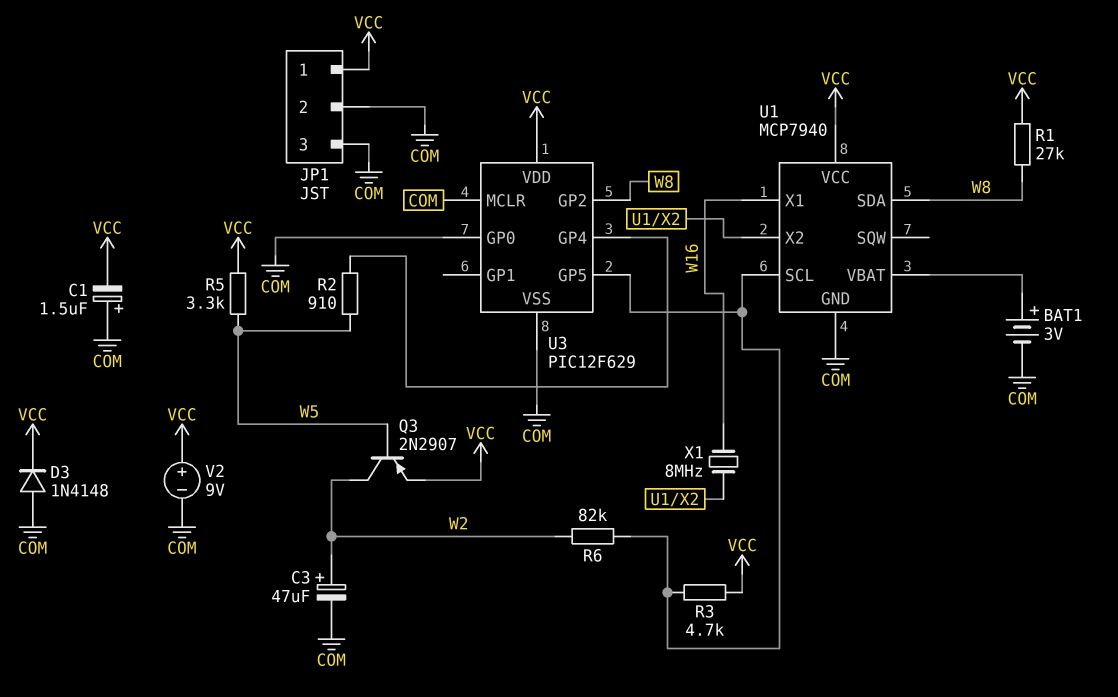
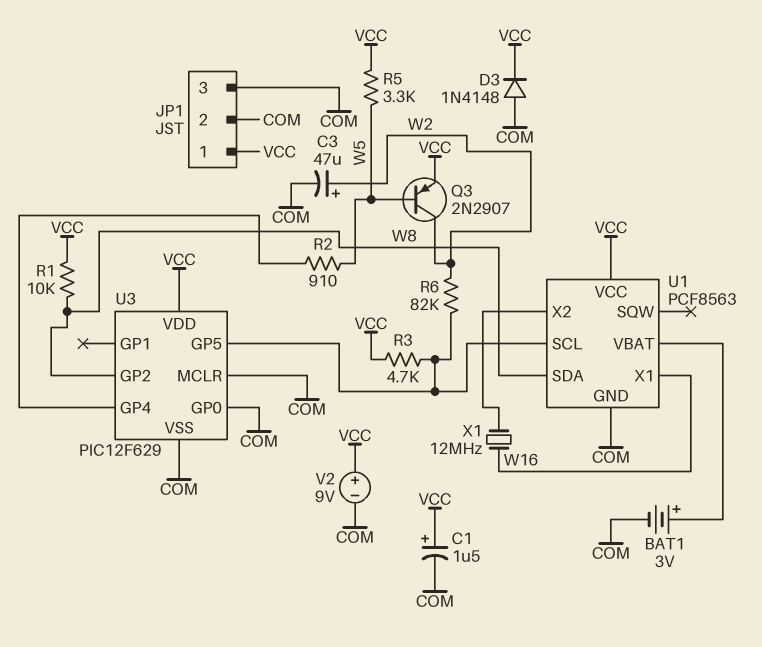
C1: 1.5uF (plus COM, minus VCC) -> 1.5uF (plus VCC, minus COM)
R1: 27k (VCC, W8) -> 10k (VCC, W8)
U1: MCP7940 -> PCF8563
X1: 8MHz (U1/X2, W16) -> 12MHz (U1/X2, W16)

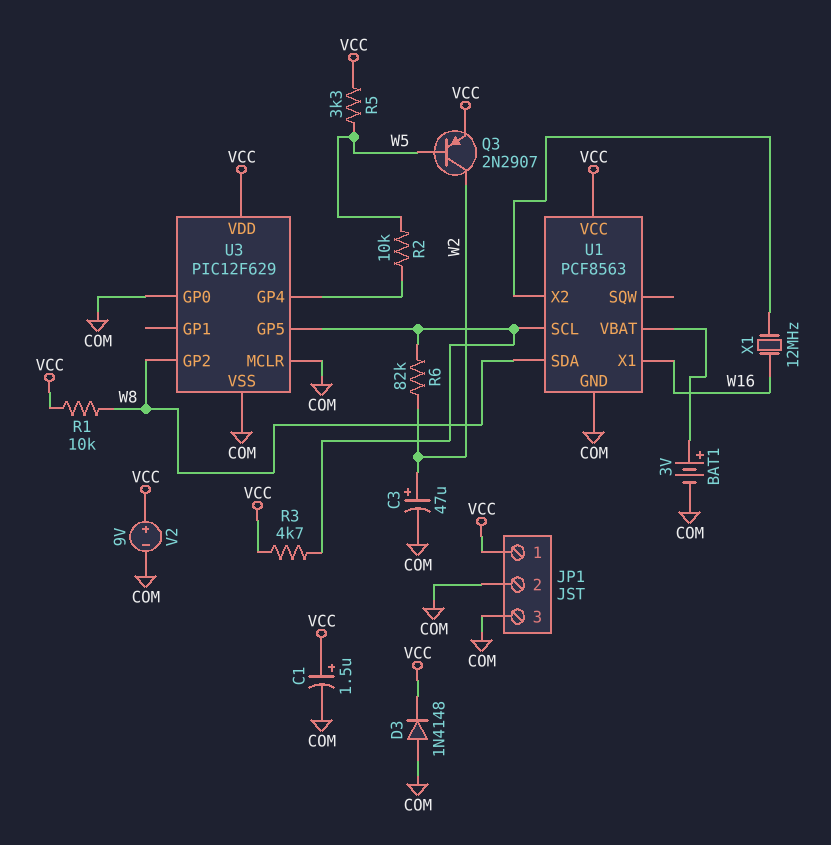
R2: 910 (U3/GP4, W5) -> 10k (U3/GP4, W5)

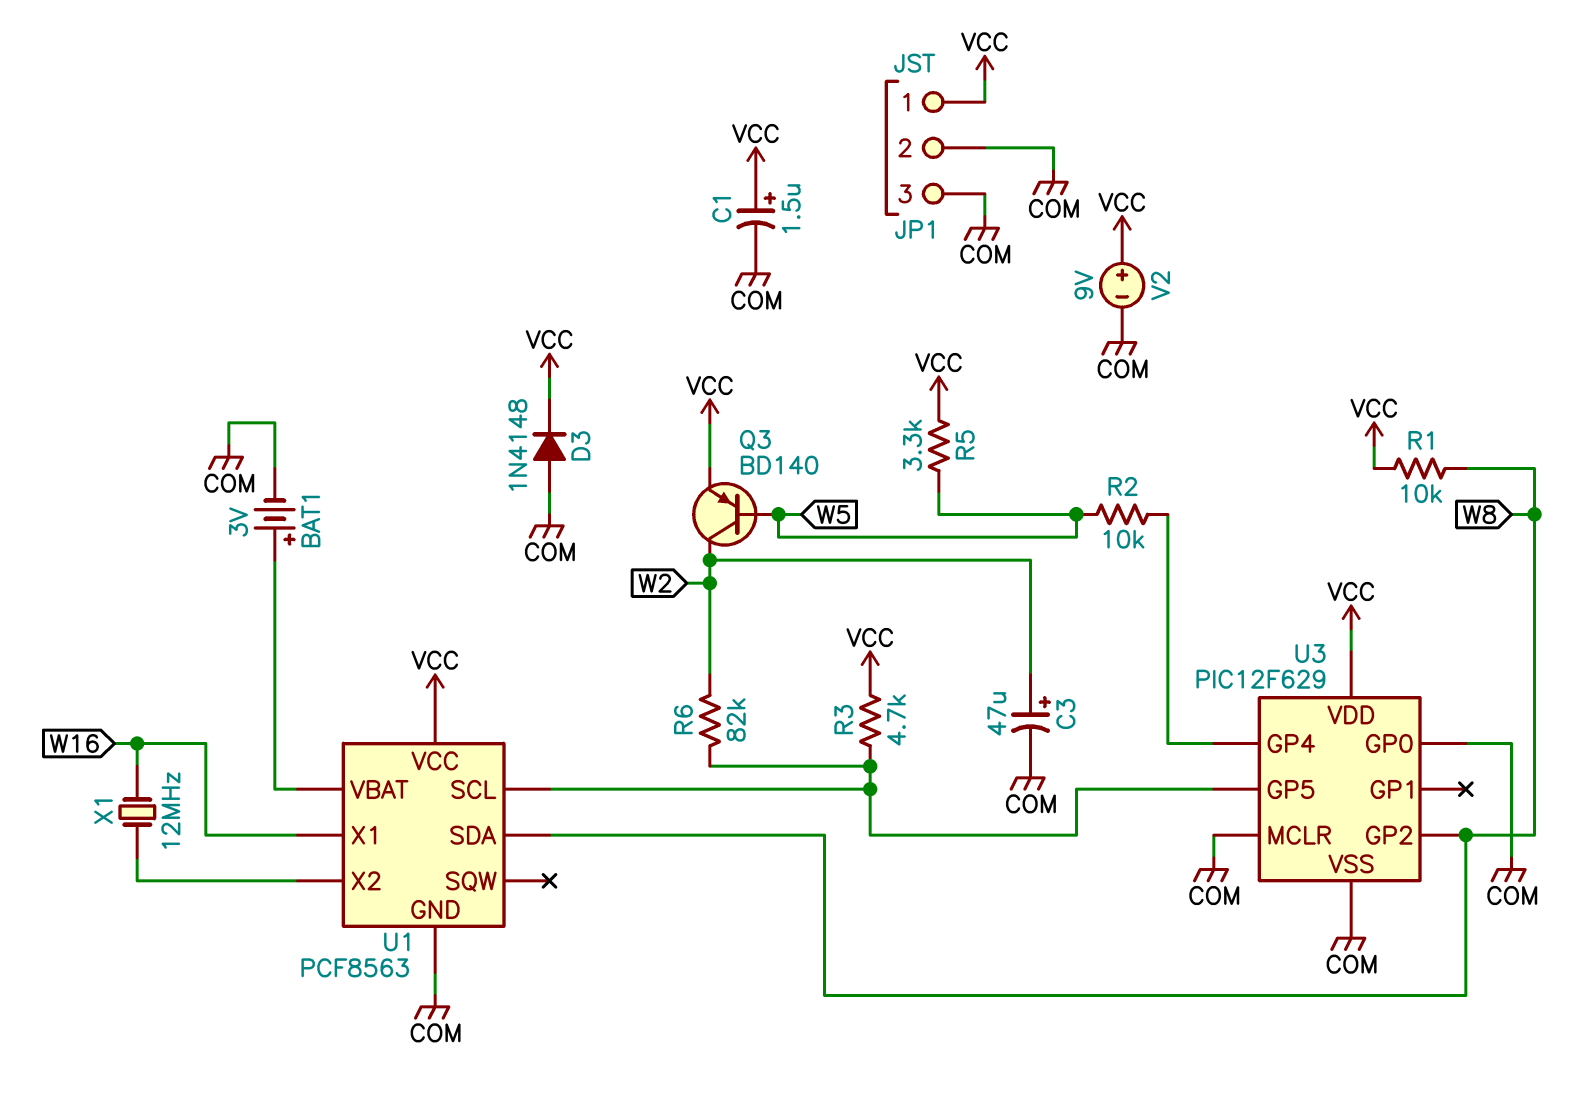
Q3: PNP 2N2907 (B W5, C W2, E VCC) -> PNP BD140 (B W5, C W2, E VCC)

